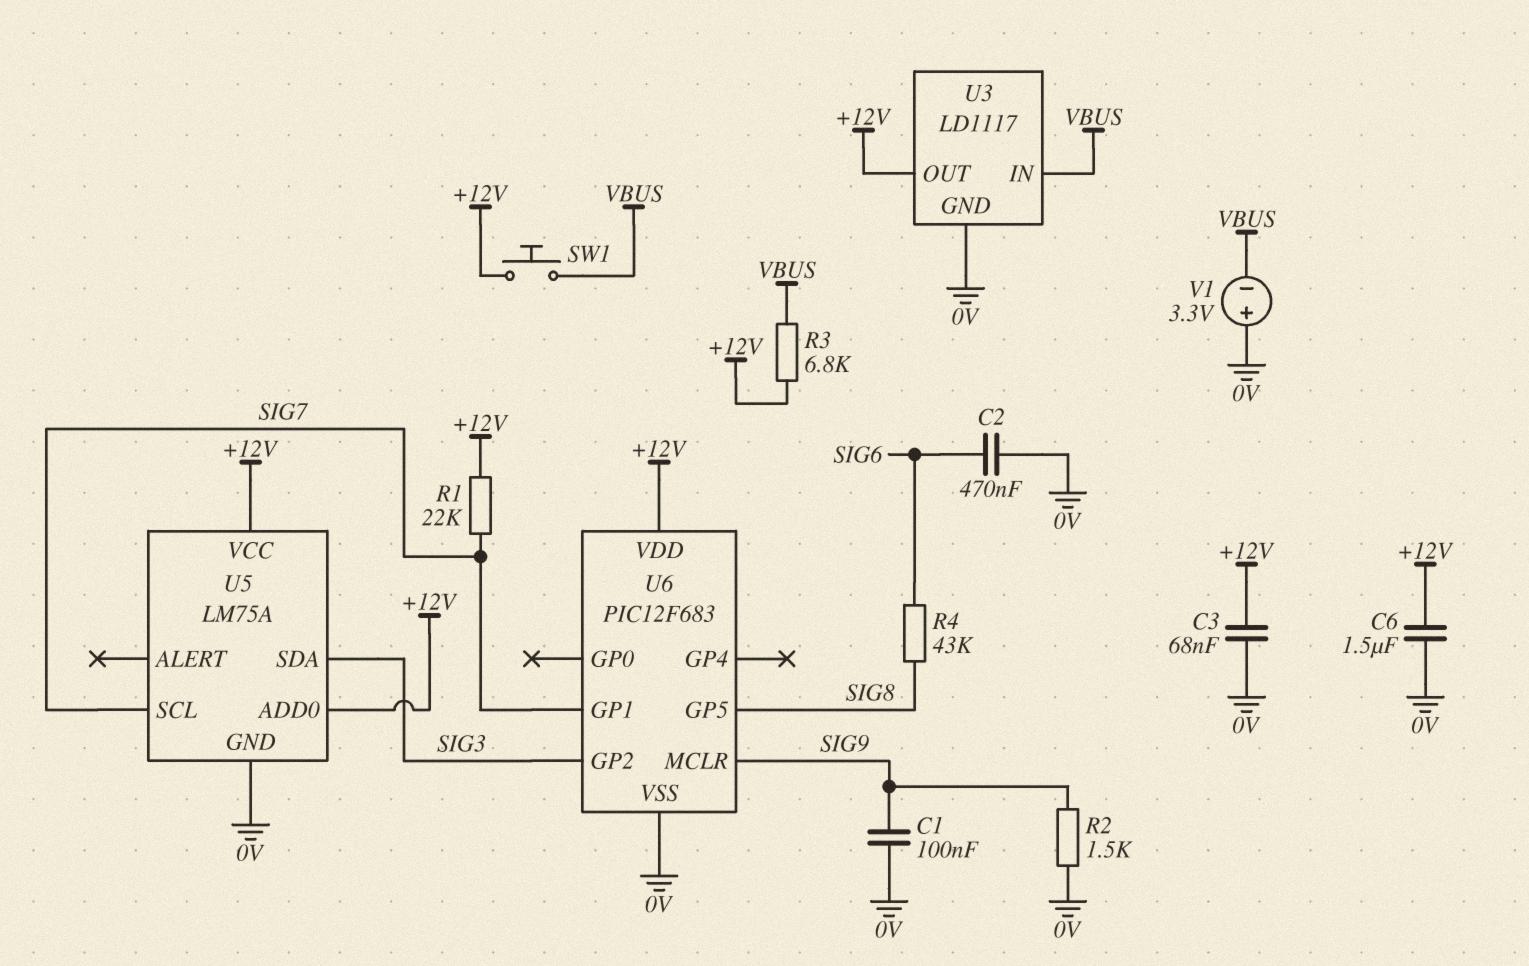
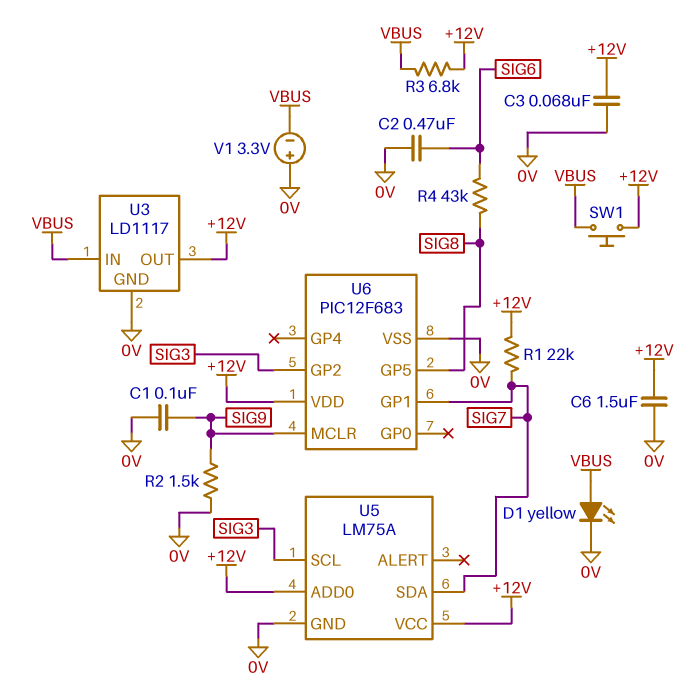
D1: none -> LED yellow (A VBUS, K 0V)
U5 pin SCL: SIG7 -> SIG3
U5 pin SDA: SIG3 -> SIG7

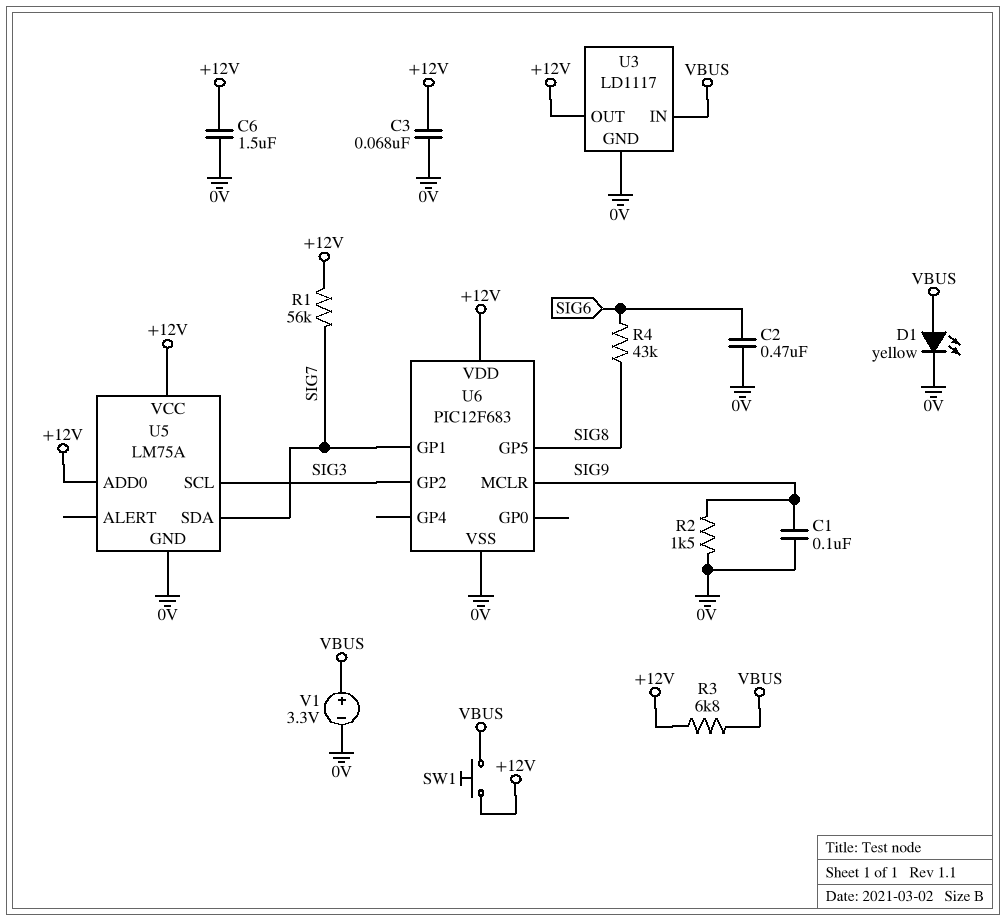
R1: 22k (+12V, SIG7) -> 56k (+12V, SIG7)
V1: 3.3V (plus 0V, minus VBUS) -> 3.3V (plus VBUS, minus 0V)

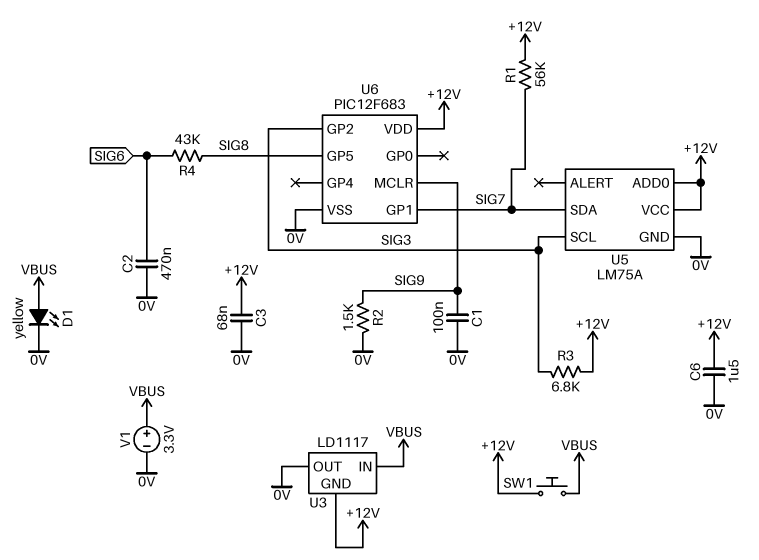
R3: 6.8k (+12V, VBUS) -> 6.8k (+12V, SIG3)
U3 pin GND: 0V -> +12V
U3 pin OUT: +12V -> 0V

